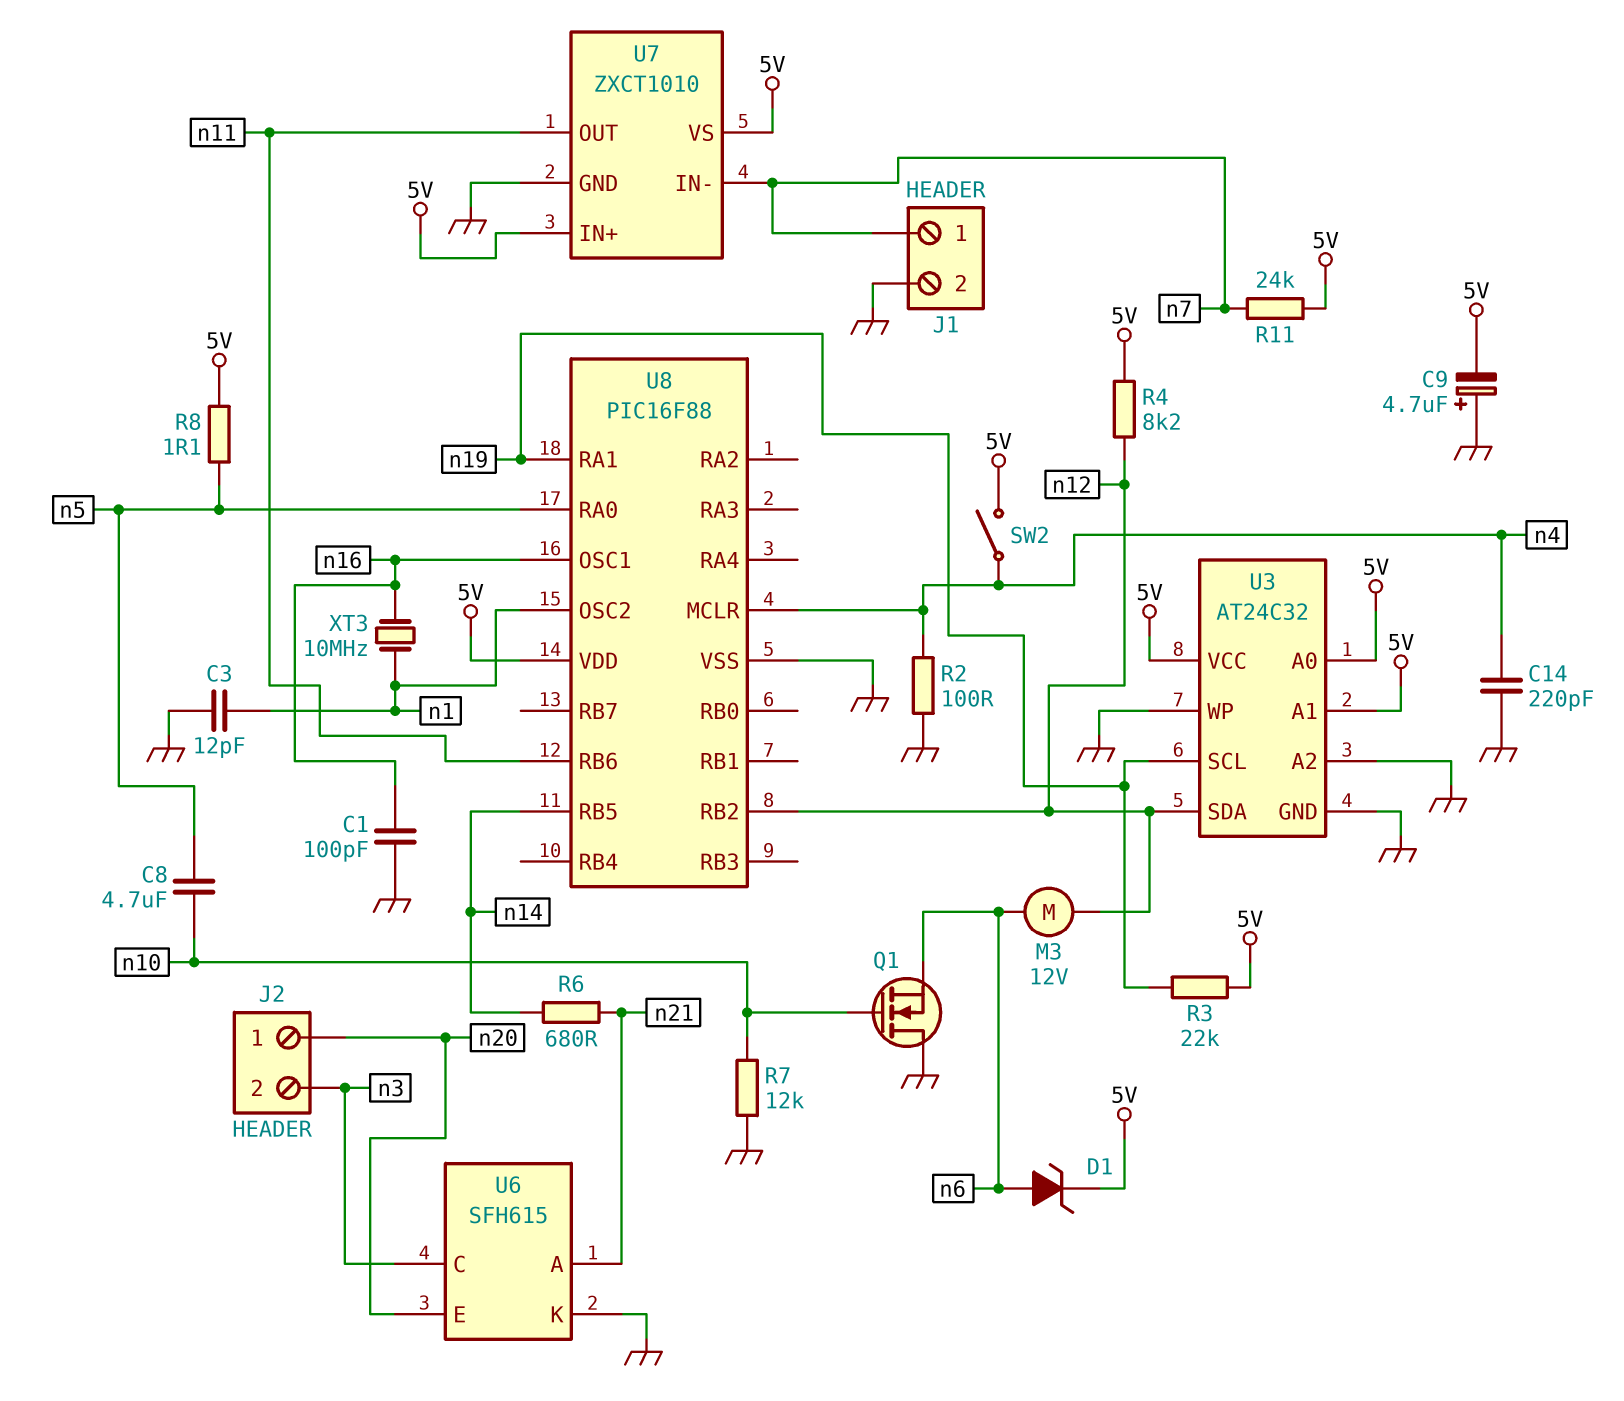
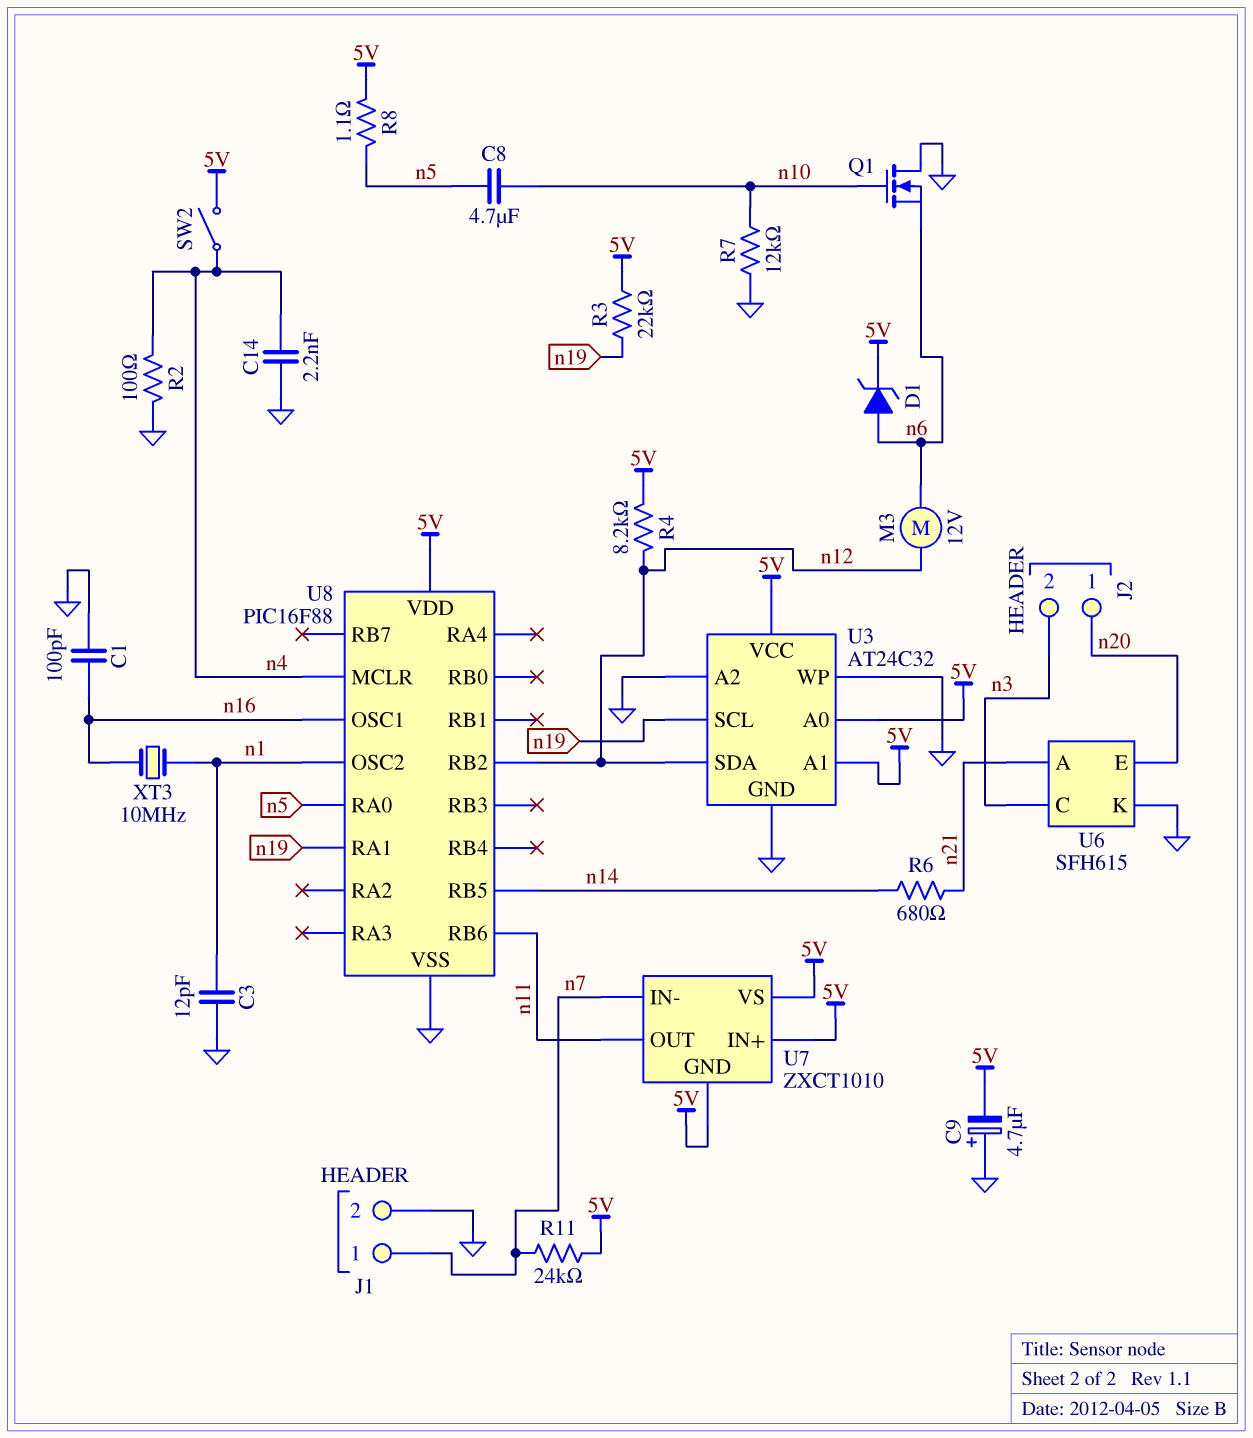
C14: 220pF (GND, n4) -> 2.2nF (GND, n4)
U7 pin GND: GND -> 5V

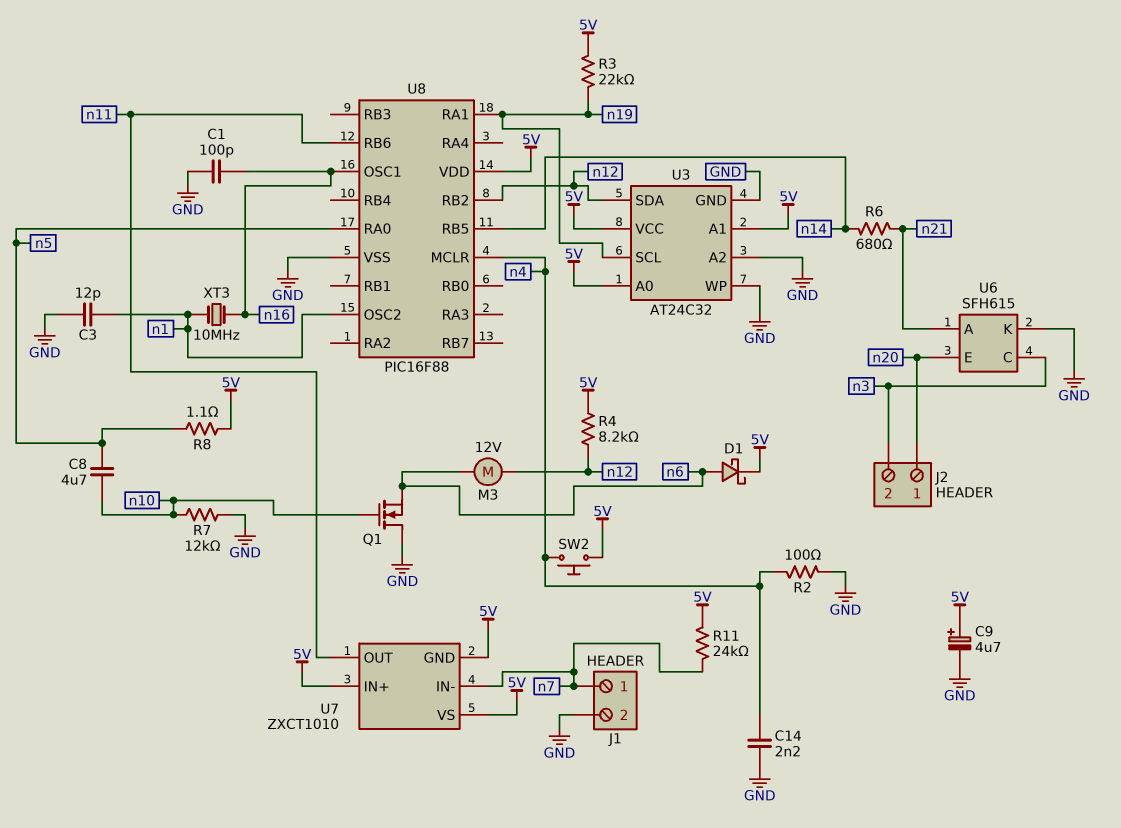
C9: 4.7uF (plus GND, minus 5V) -> 4.7uF (plus 5V, minus GND)
D1: zener (A n6, K 5V) -> schottky (A n6, K 5V)
SW2: switch (5V, n4) -> button (5V, n4)

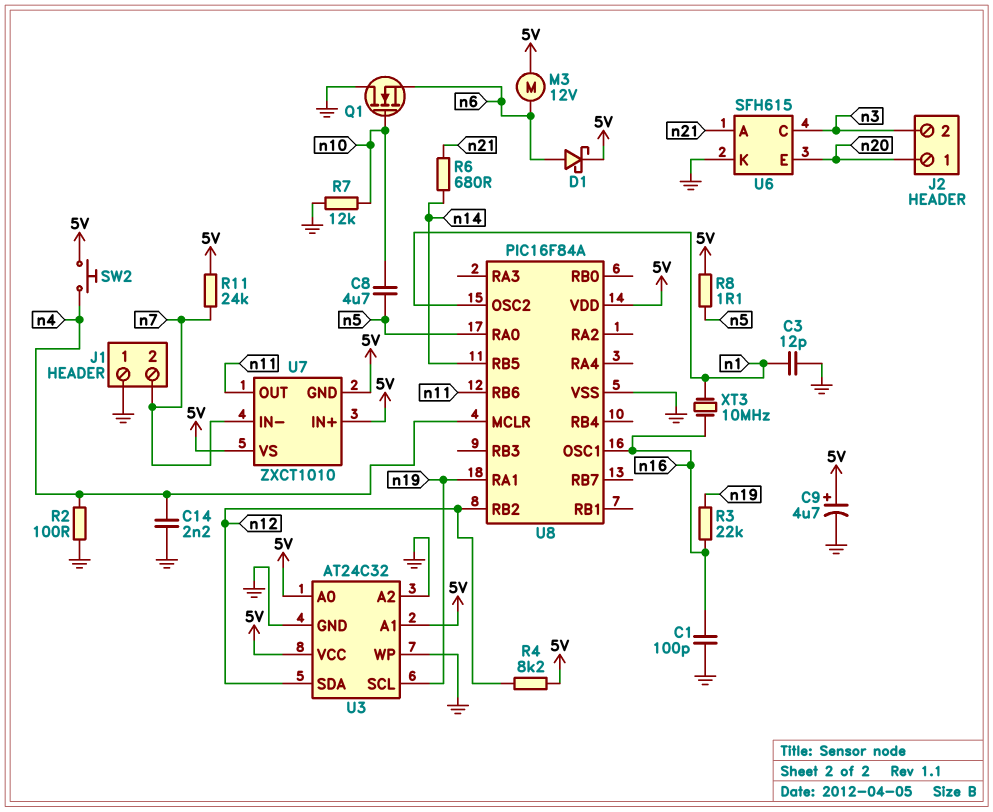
J1 pin 1: n7 -> GND
J1 pin 2: GND -> n7
M3: motor 12V (n6, n12) -> motor 12V (5V, n6)
R3: 22k (5V, n19) -> 22k (n16, n19)
U8: PIC16F88 -> PIC16F84A

